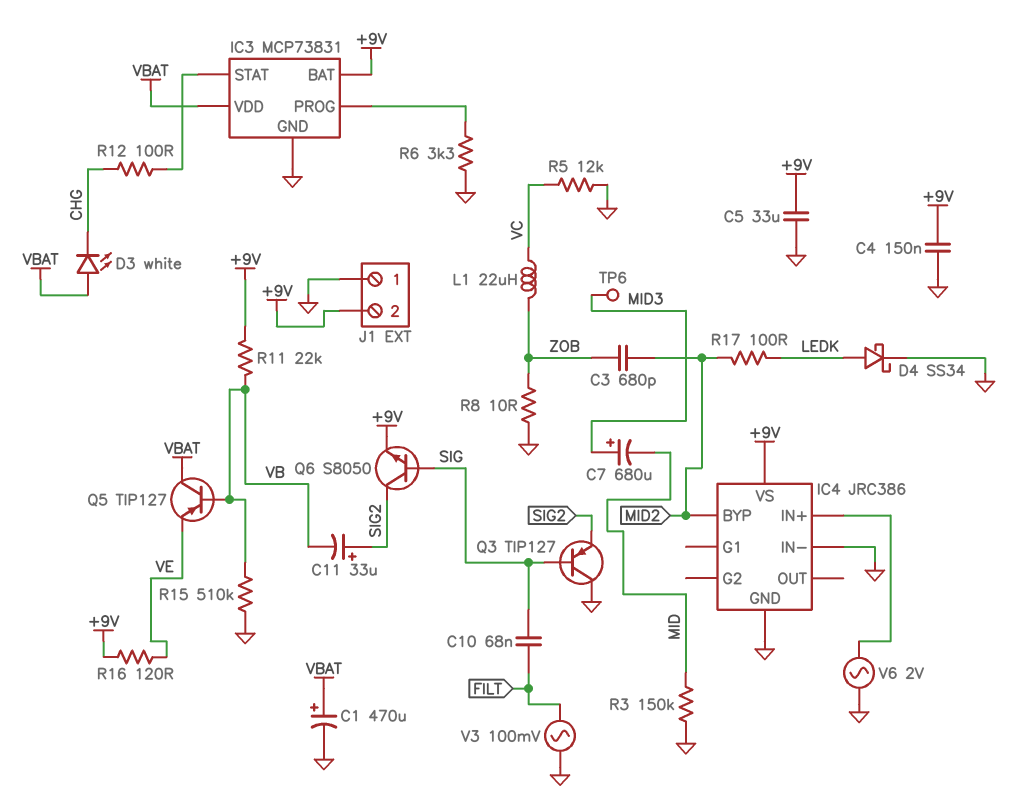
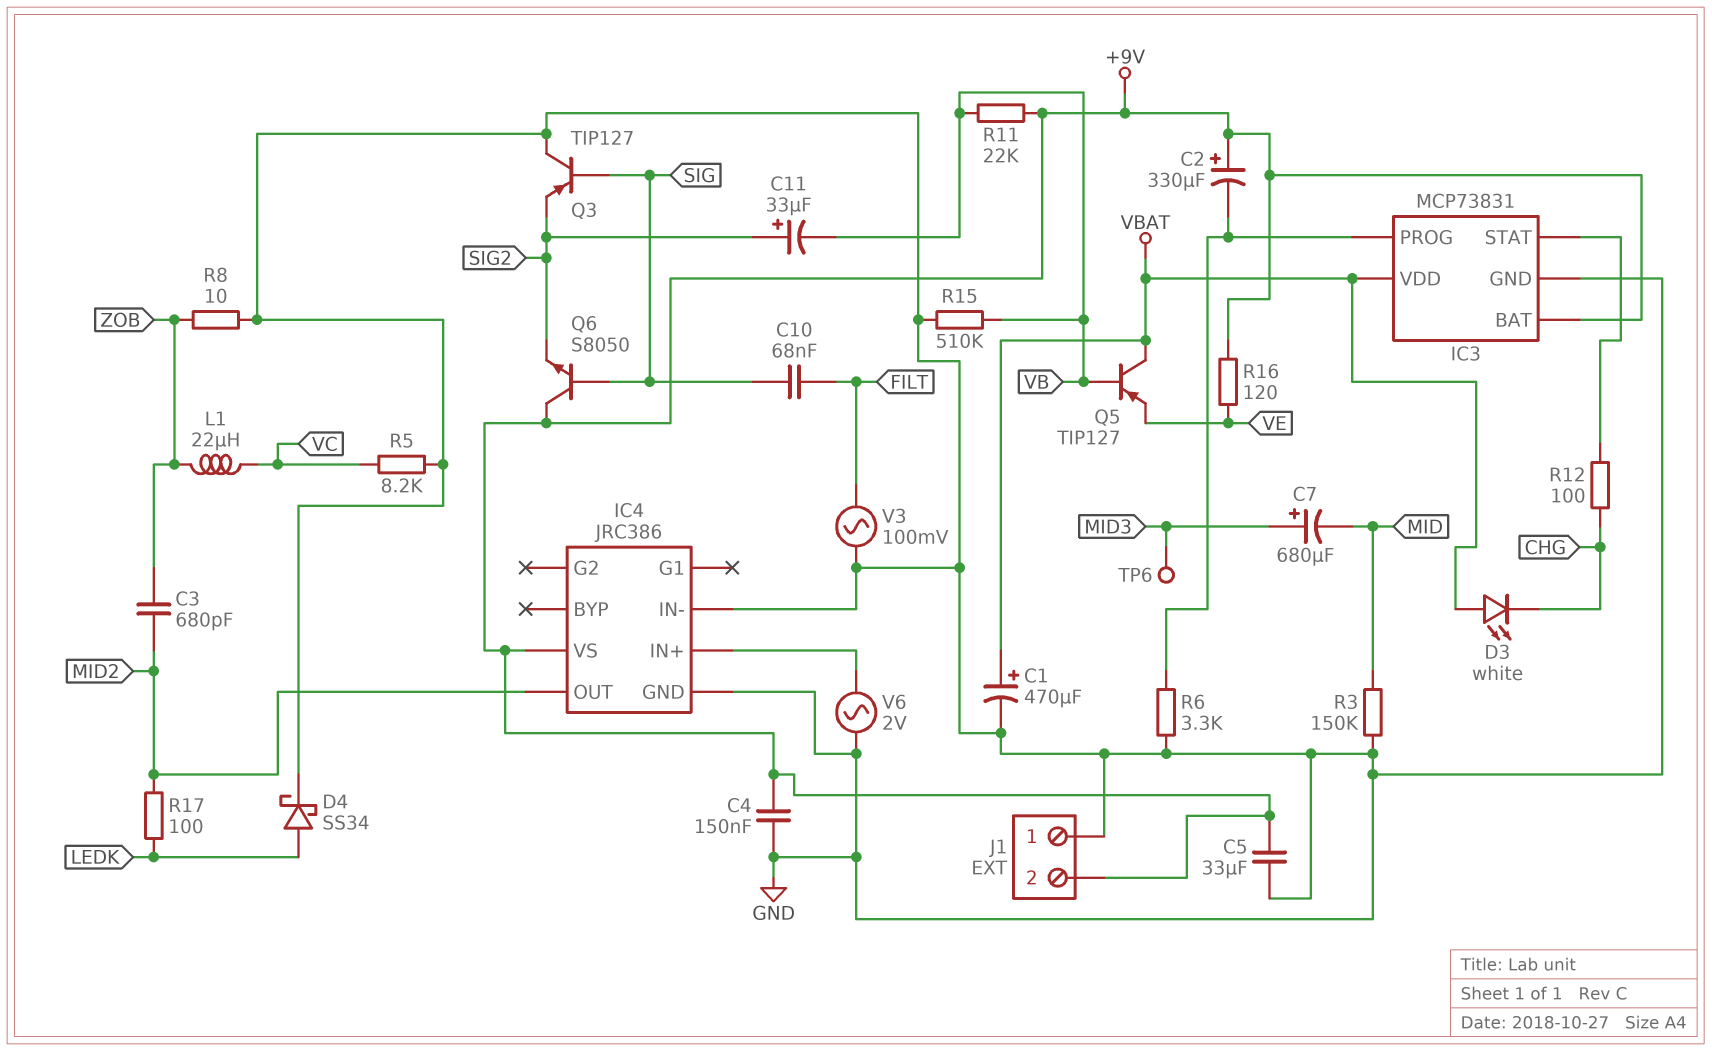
C2: none -> 330uF (plus +9V, minus IC3/PROG)
IC4 pin BYP: MID2 -> none
IC4 pin OUT: none -> MID2
Q6: NPN S8050 (B SIG, C SIG2, E +9V) -> NPN S8050 (B SIG, C +9V, E SIG2)
R5: 12k (GND, VC) -> 8.2k (GND, VC)

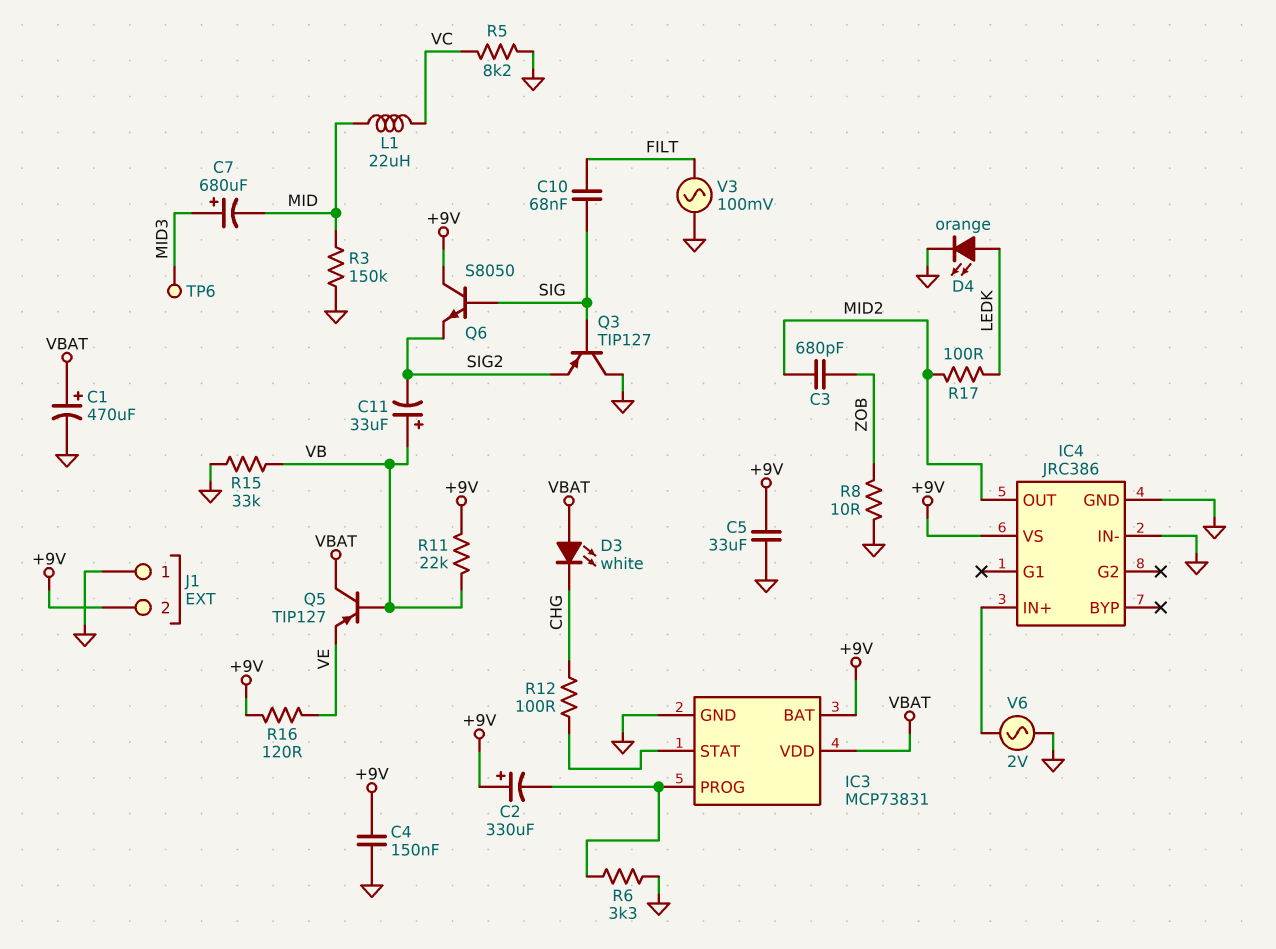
C11: 33uF (plus SIG2, minus VB) -> 33uF (plus VB, minus SIG2)
D4: schottky SS34 (A LEDK, K GND) -> LED orange (A LEDK, K GND)
L1: 22uH (VC, ZOB) -> 22uH (MID, VC)
R15: 510k (GND, VB) -> 33k (GND, VB)

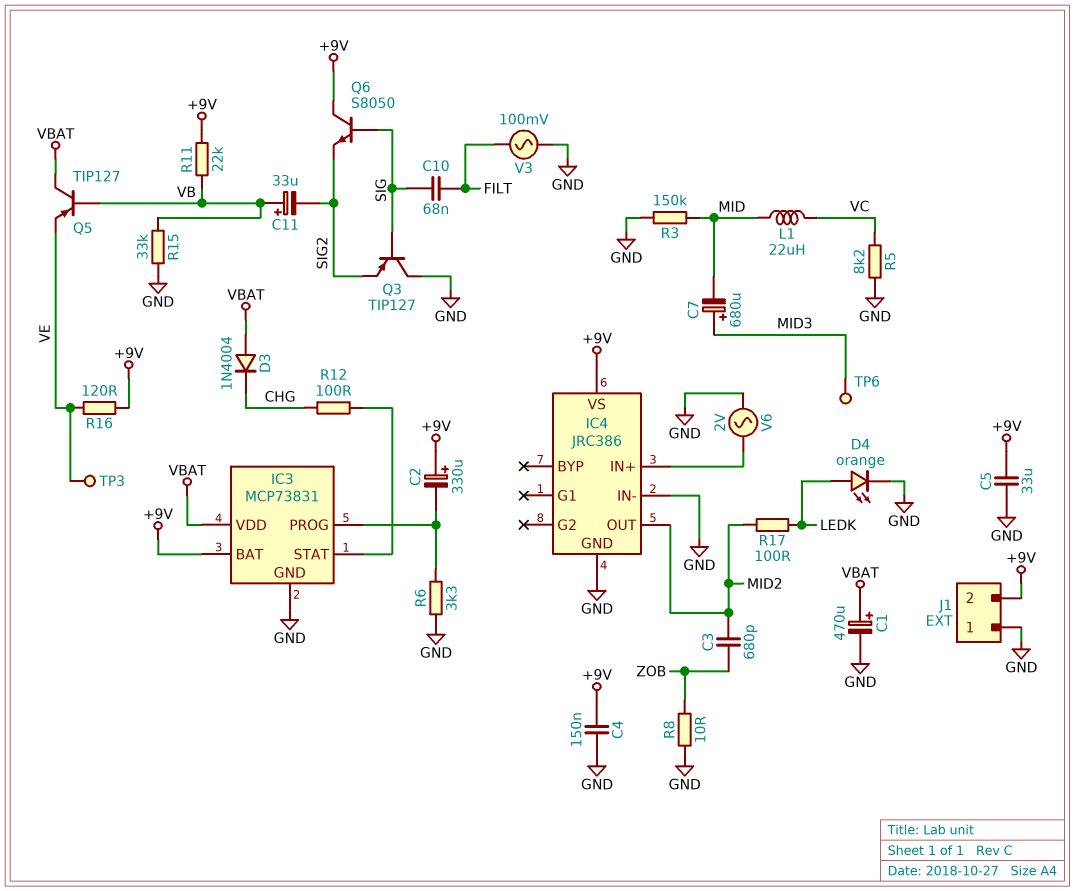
D3: LED white (A VBAT, K CHG) -> diode 1N4004 (A VBAT, K CHG)
TP3: none -> test point (VE)

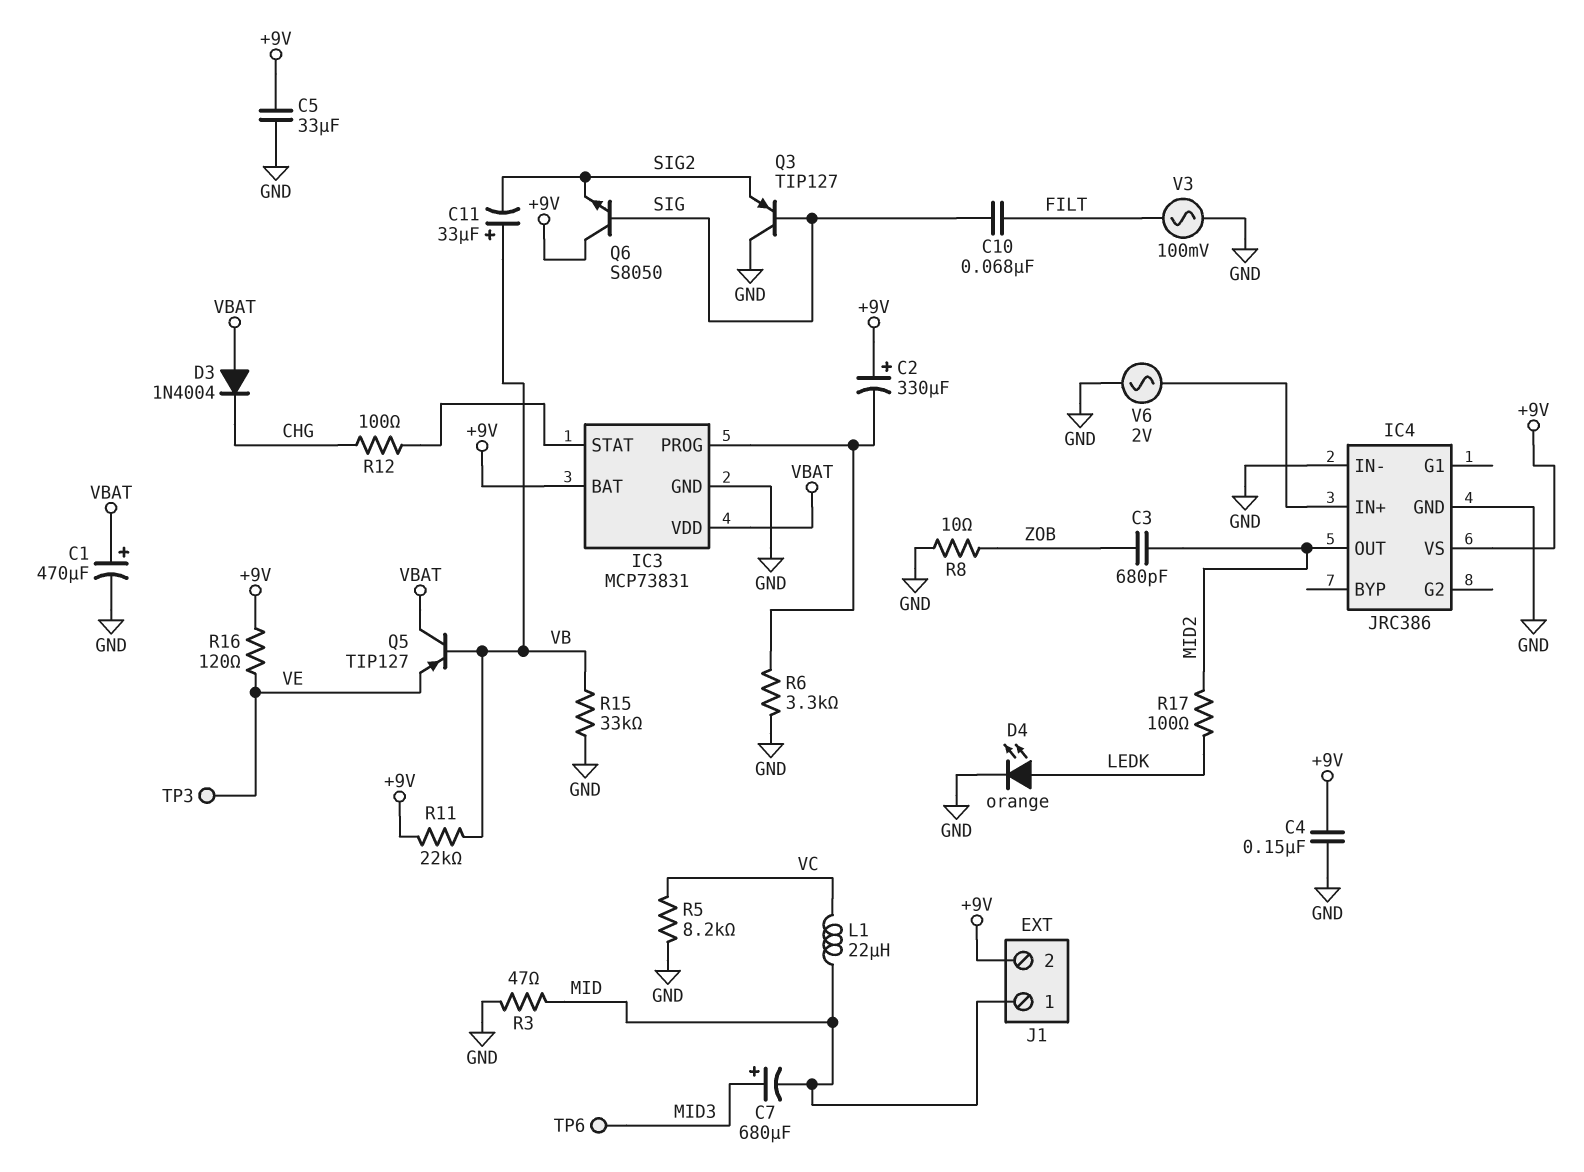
J1 pin 1: GND -> MID
R3: 150k (GND, MID) -> 47 (GND, MID)

